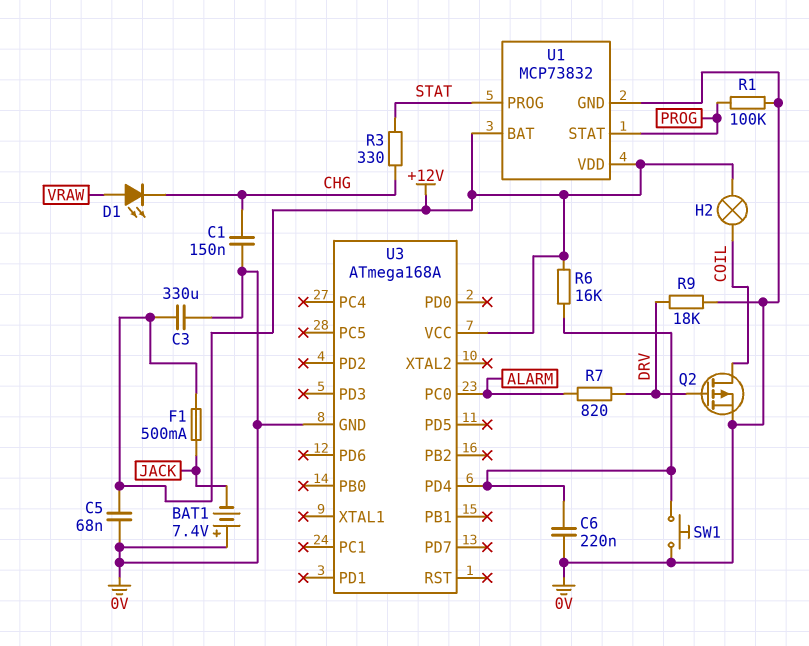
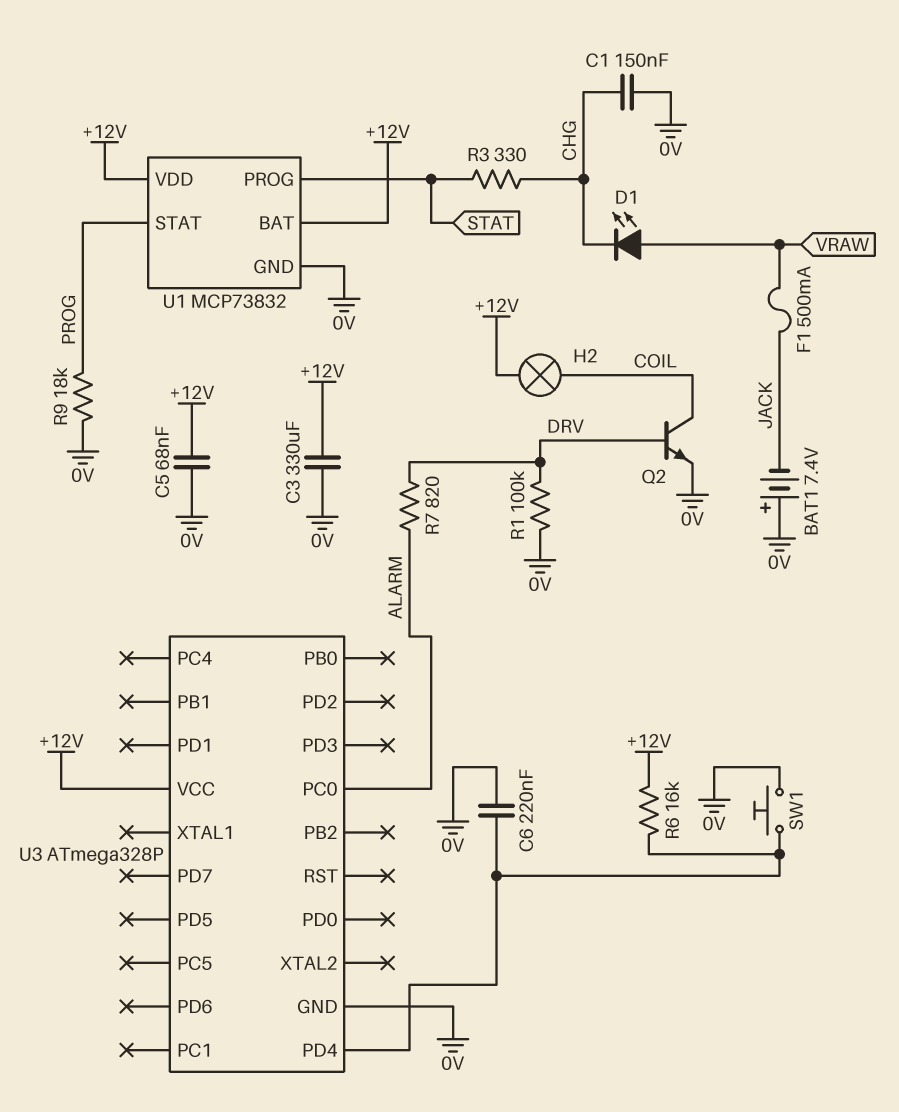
F1: 500mA (+12V, JACK) -> 500mA (JACK, VRAW)
Q2: PMOS (G DRV, D COIL, S 0V) -> NPN (B DRV, C COIL, E 0V)
R1: 100k (0V, PROG) -> 100k (0V, DRV)
R9: 18k (0V, DRV) -> 18k (0V, PROG)
U3: ATmega168A -> ATmega328P

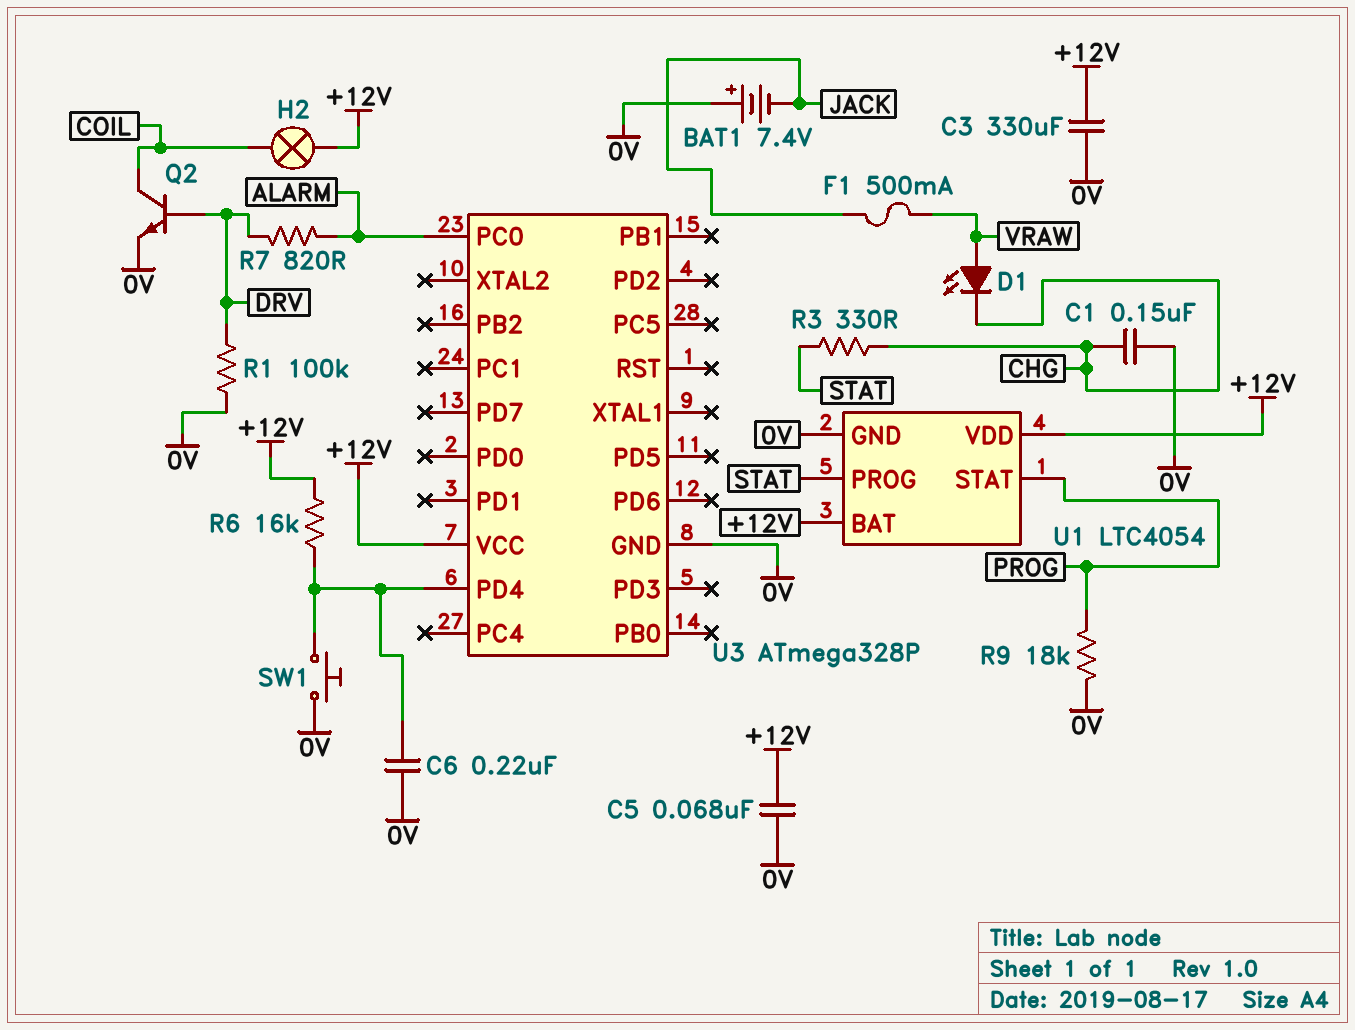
U1: MCP73832 -> LTC4054

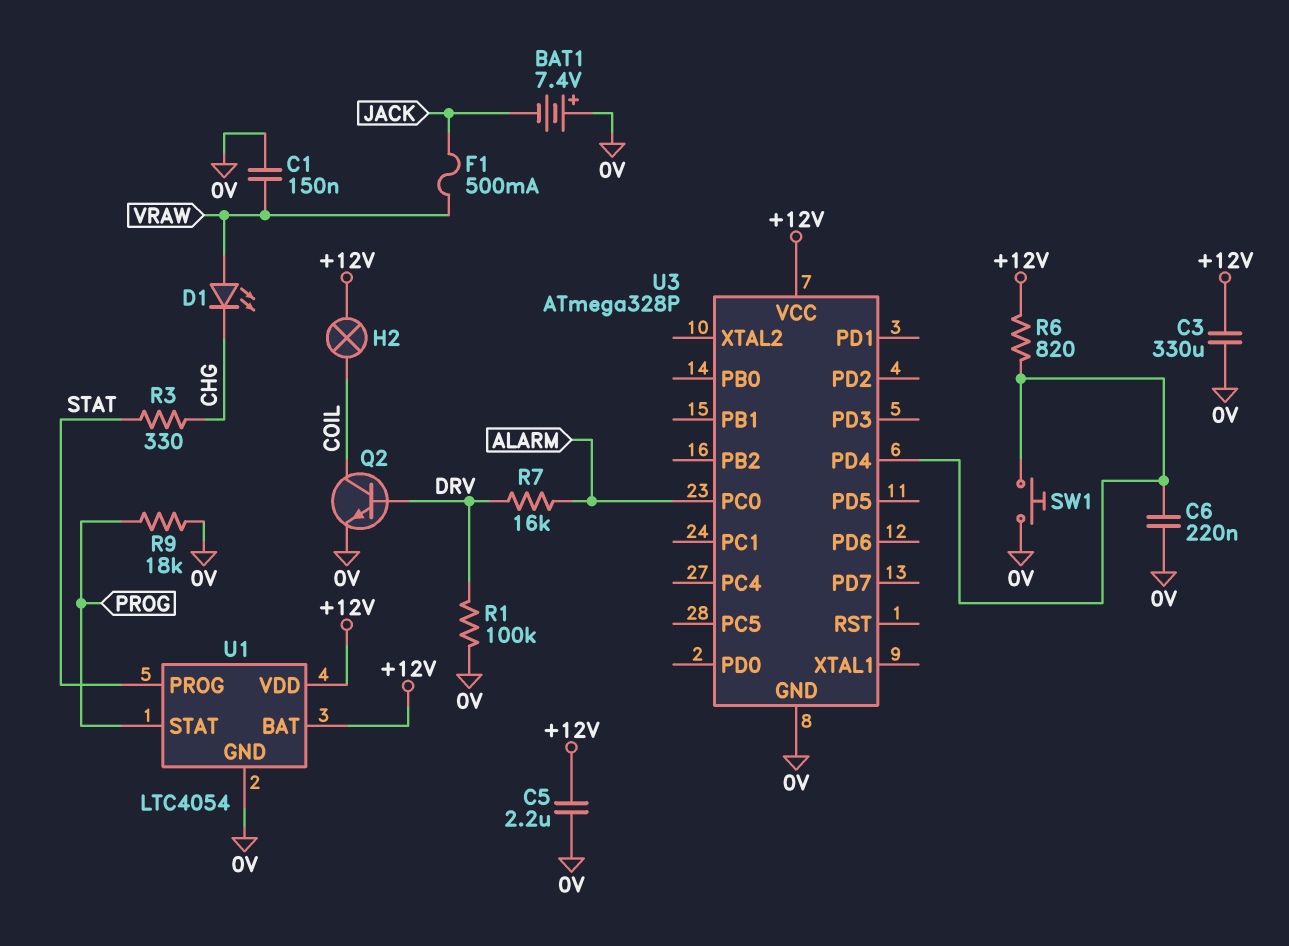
C1: 150nF (0V, CHG) -> 150nF (0V, VRAW)
C5: 68nF (+12V, 0V) -> 2.2uF (+12V, 0V)
R6: 16k (+12V, U3/PD4) -> 820 (+12V, U3/PD4)
R7: 820 (ALARM, DRV) -> 16k (ALARM, DRV)

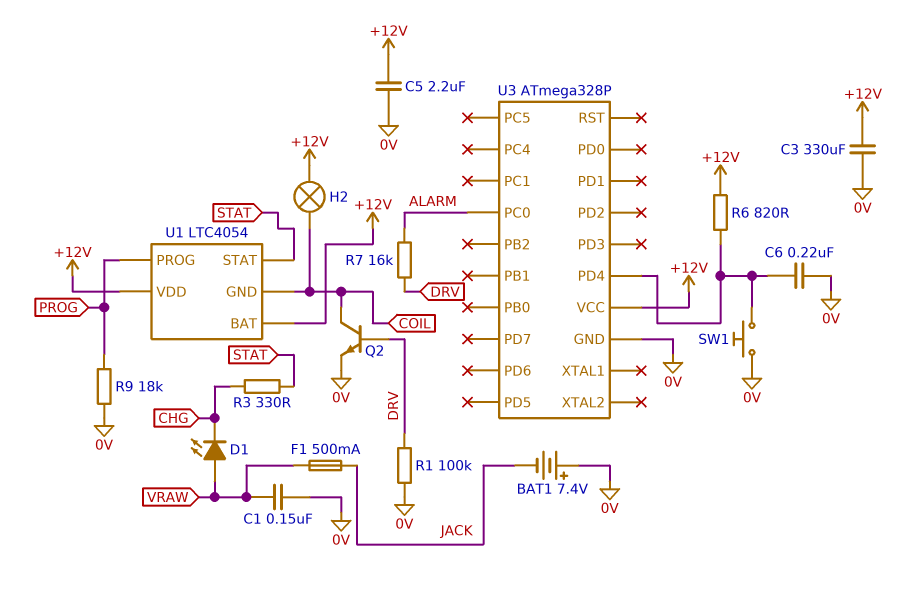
U1 pin GND: 0V -> COIL
U1 pin PROG: STAT -> PROG
U1 pin STAT: PROG -> STAT

